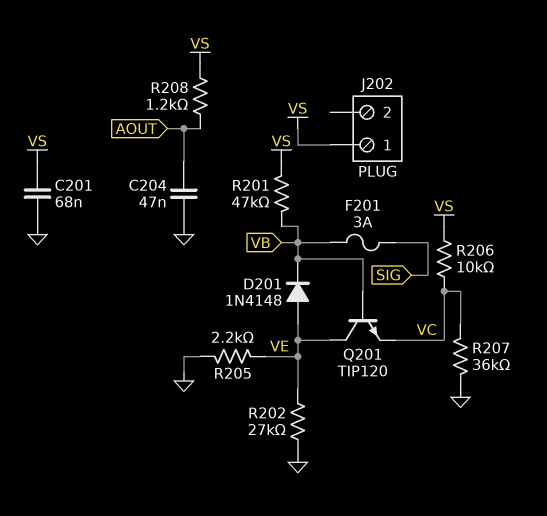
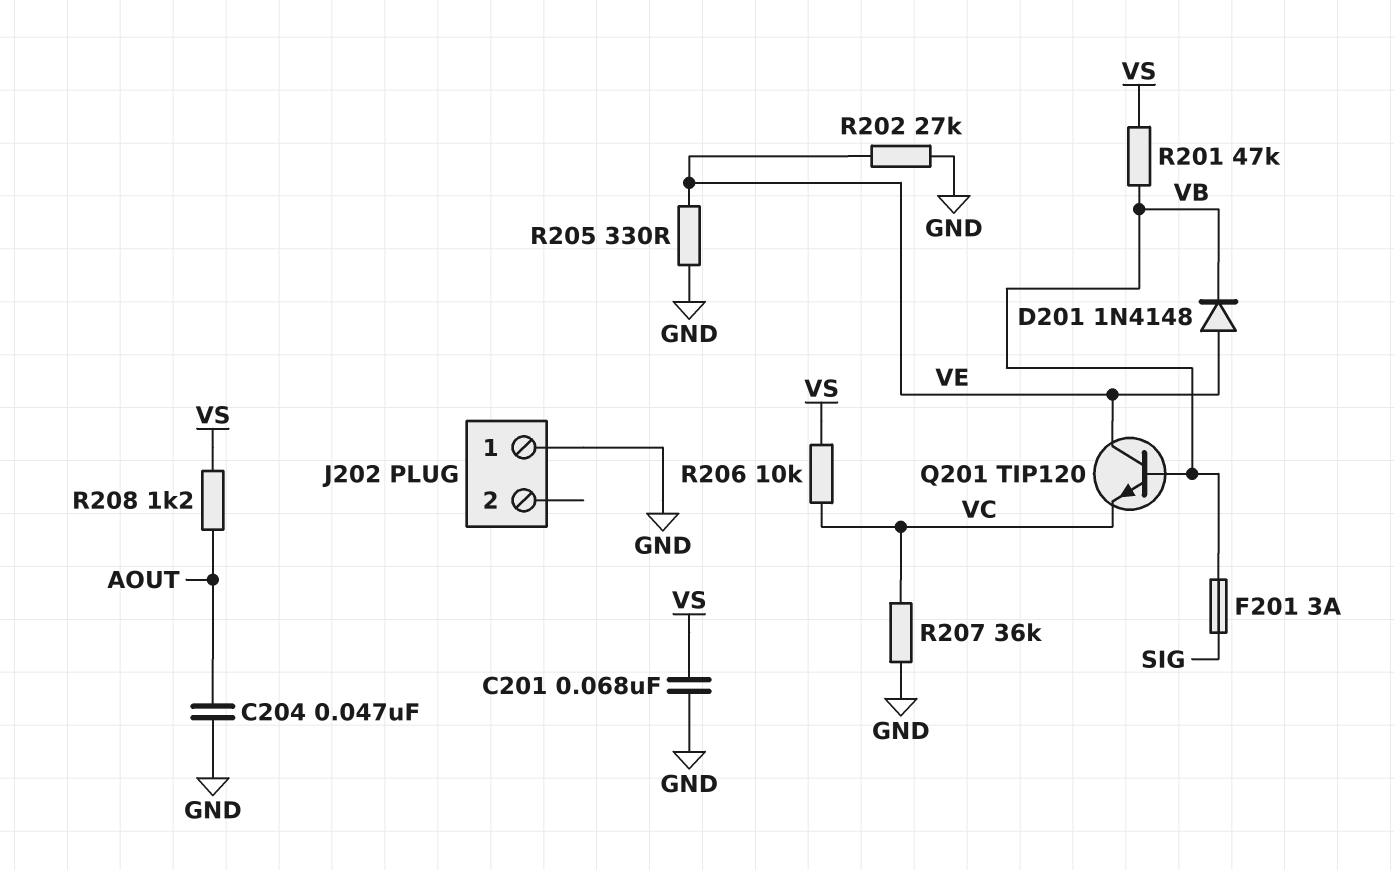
J202 pin 1: VS -> GND
R205: 2.2k (GND, VE) -> 330 (GND, VE)

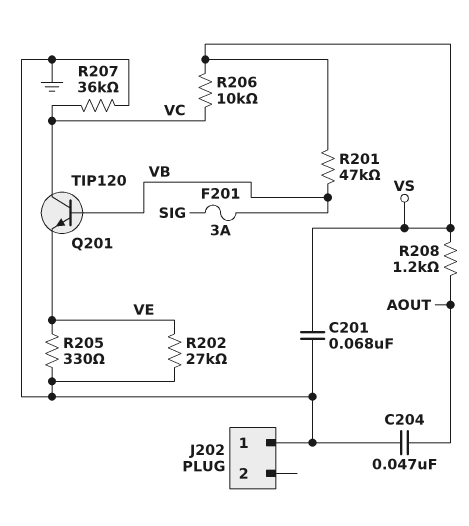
D201: diode 1N4148 (A VE, K VB) -> none
Q201: NPN TIP120 (B VB, C VE, E VC) -> NPN TIP120 (B VB, C VC, E VE)

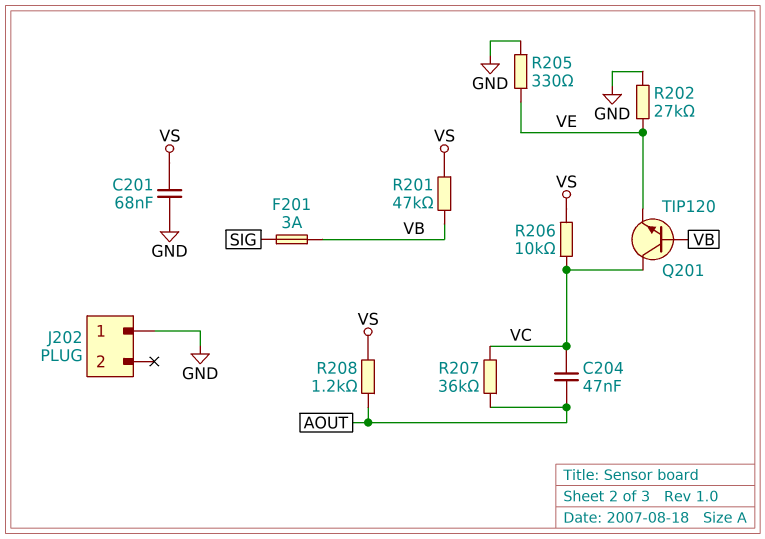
C204: 47nF (AOUT, GND) -> 47nF (AOUT, VC)
R207: 36k (GND, VC) -> 36k (AOUT, VC)

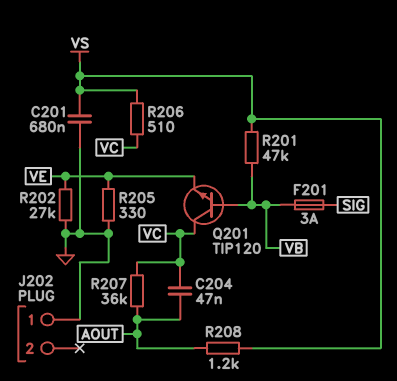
C201: 68nF (GND, VS) -> 680nF (GND, VS)
R206: 10k (VC, VS) -> 510 (VC, VS)

